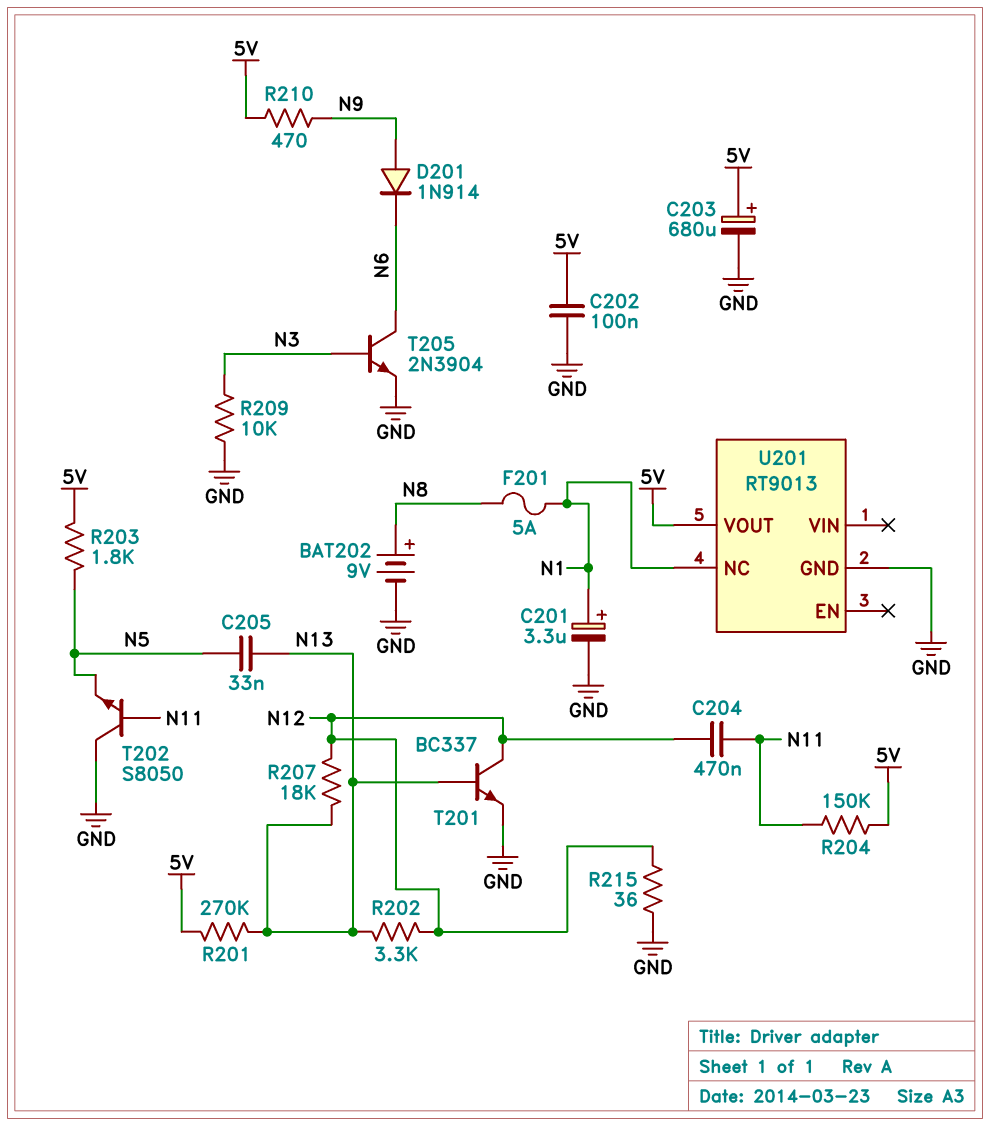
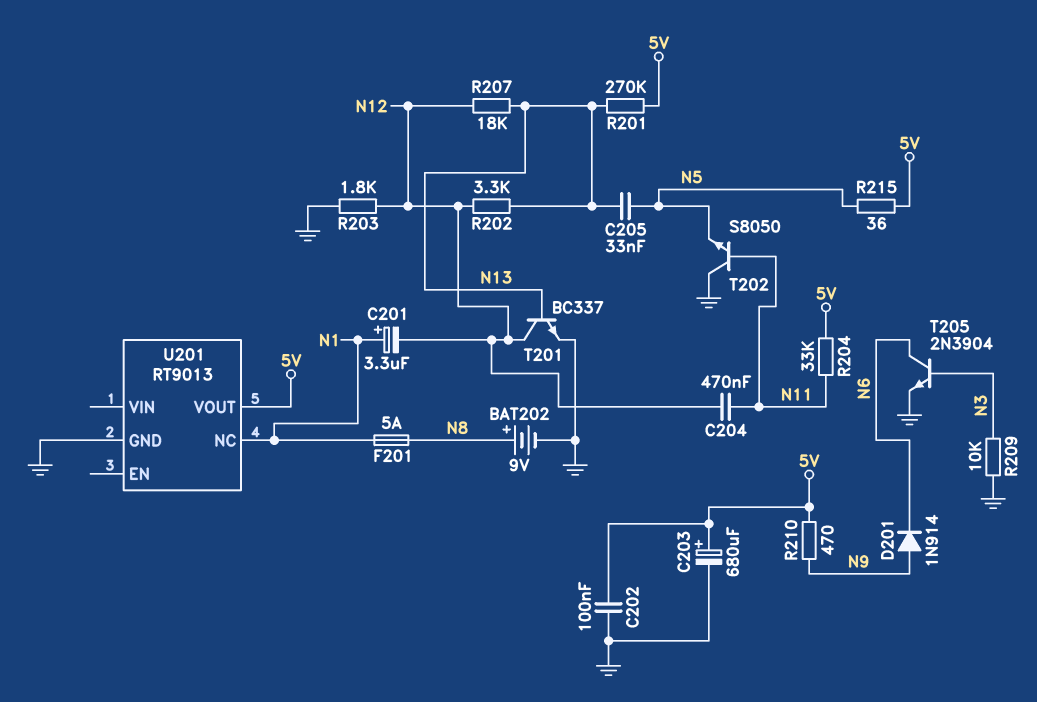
C201: 3.3uF (plus N1, minus GND) -> 3.3uF (plus N1, minus N12)
R203: 1.8k (5V, N5) -> 1.8k (GND, N12)
R204: 150k (5V, N11) -> 33k (5V, N11)
R215: 36 (GND, N12) -> 36 (5V, N5)

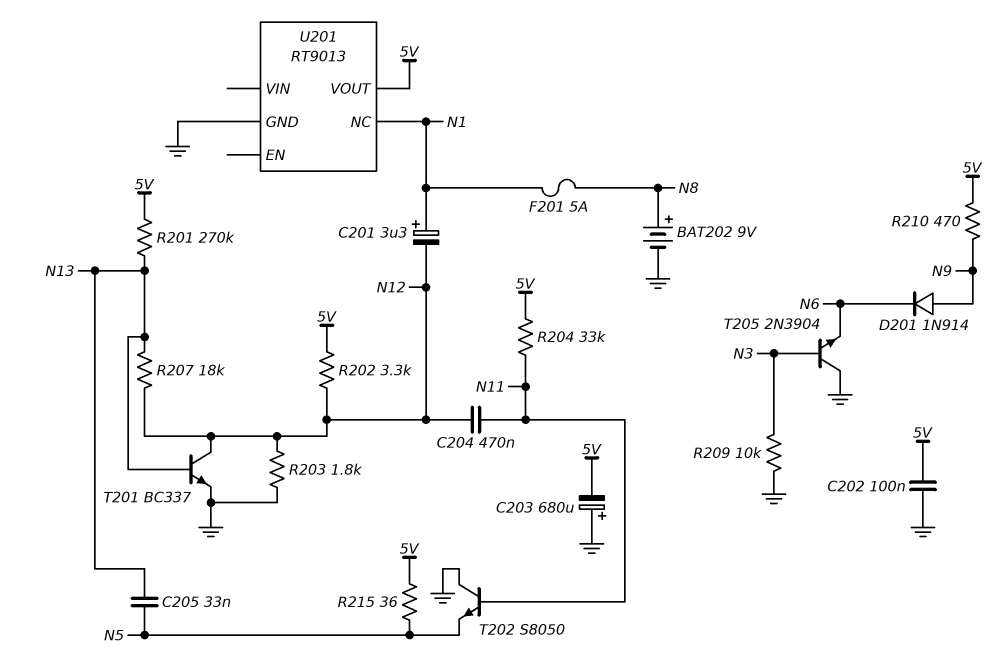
C203: 680uF (plus 5V, minus GND) -> 680uF (plus GND, minus 5V)
R202: 3.3k (N12, N13) -> 3.3k (5V, N12)
T205: NPN 2N3904 (B N3, C N6, E GND) -> NPN 2N3904 (B N3, C GND, E N6)

